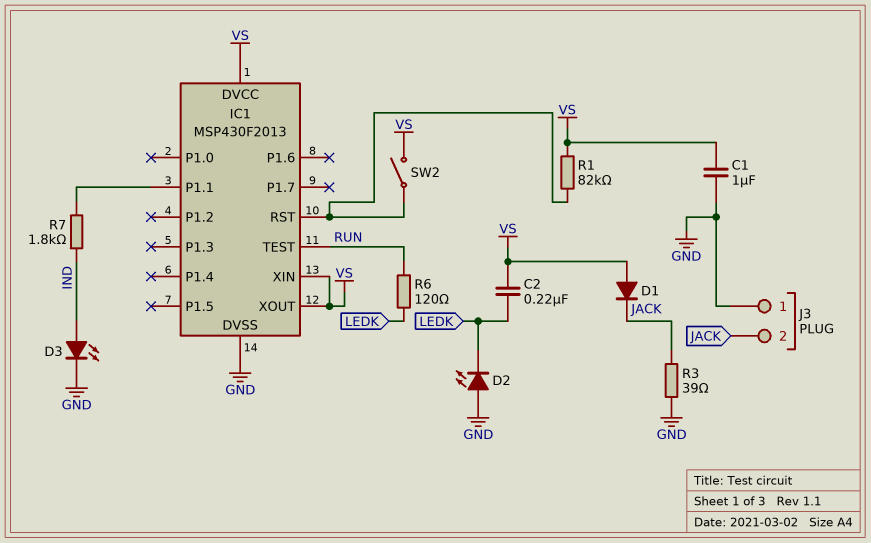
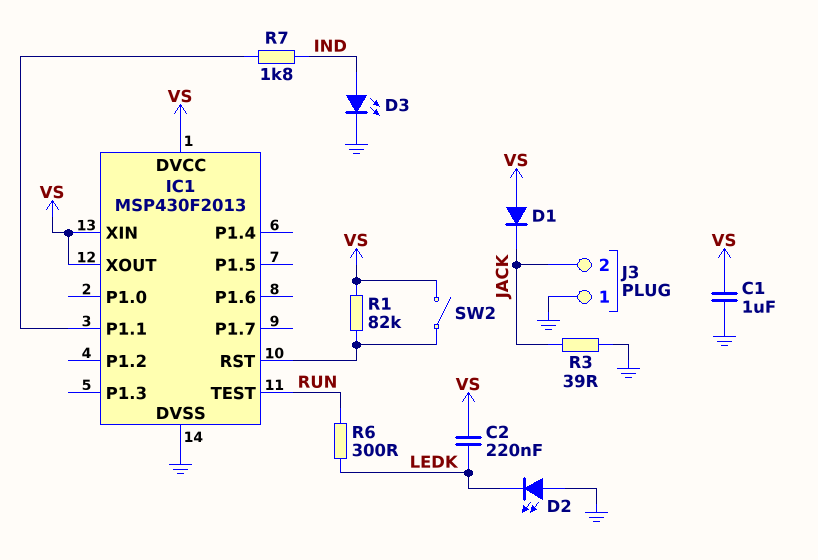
R6: 120 (LEDK, RUN) -> 300 (LEDK, RUN)

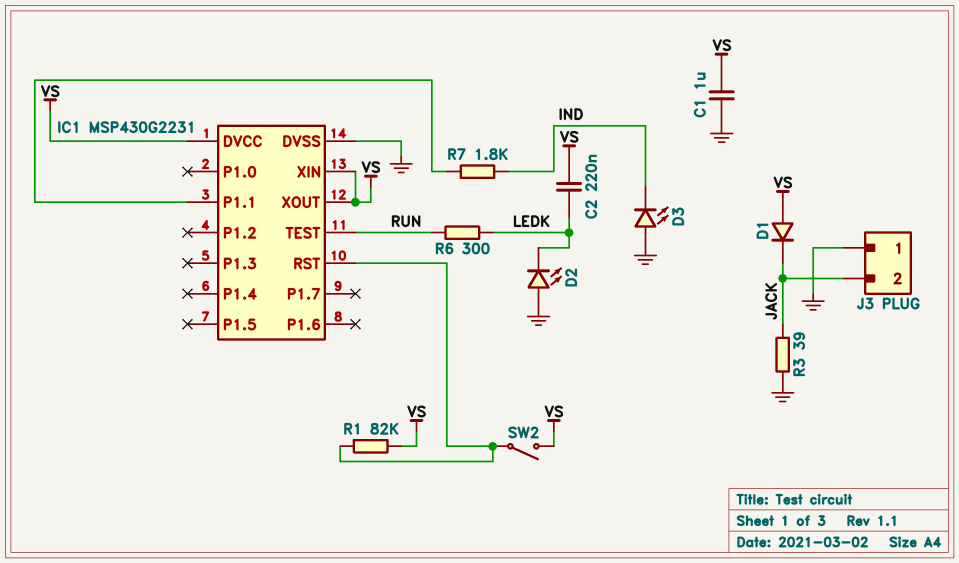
D3: LED (A IND, K GND) -> LED (A GND, K IND)
IC1: MSP430F2013 -> MSP430G2231

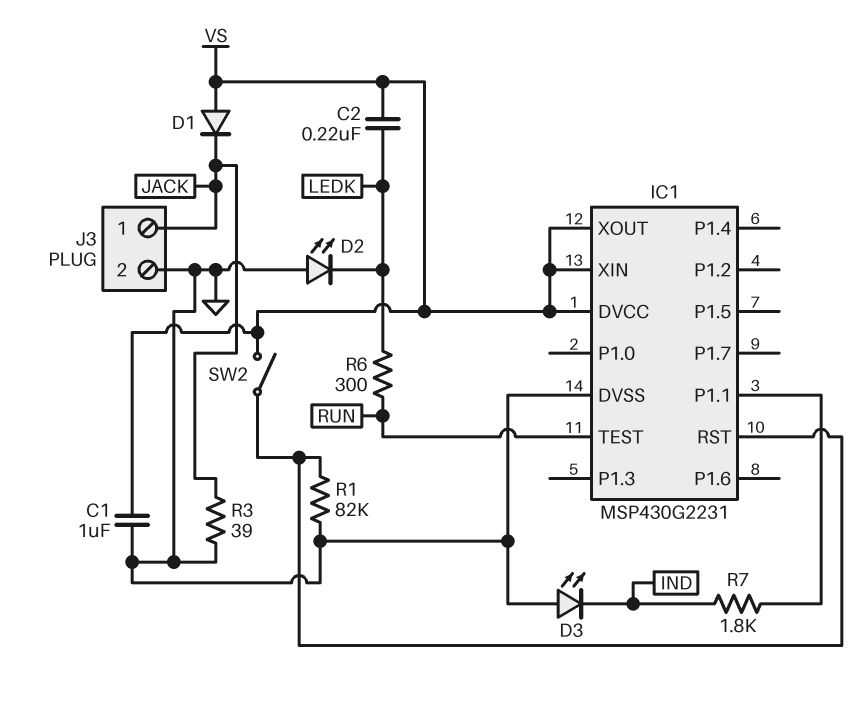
J3 pin 1: GND -> JACK
J3 pin 2: JACK -> GND
R1: 82k (IC1/RST, VS) -> 82k (GND, IC1/RST)

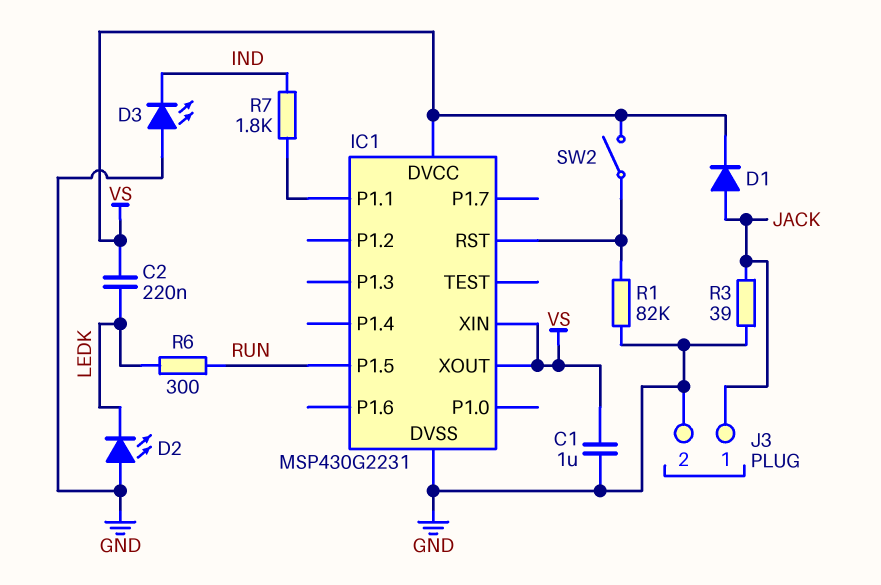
D1: diode (A VS, K JACK) -> diode (A JACK, K VS)
IC1 pin P1.5: none -> RUN
IC1 pin TEST: RUN -> none

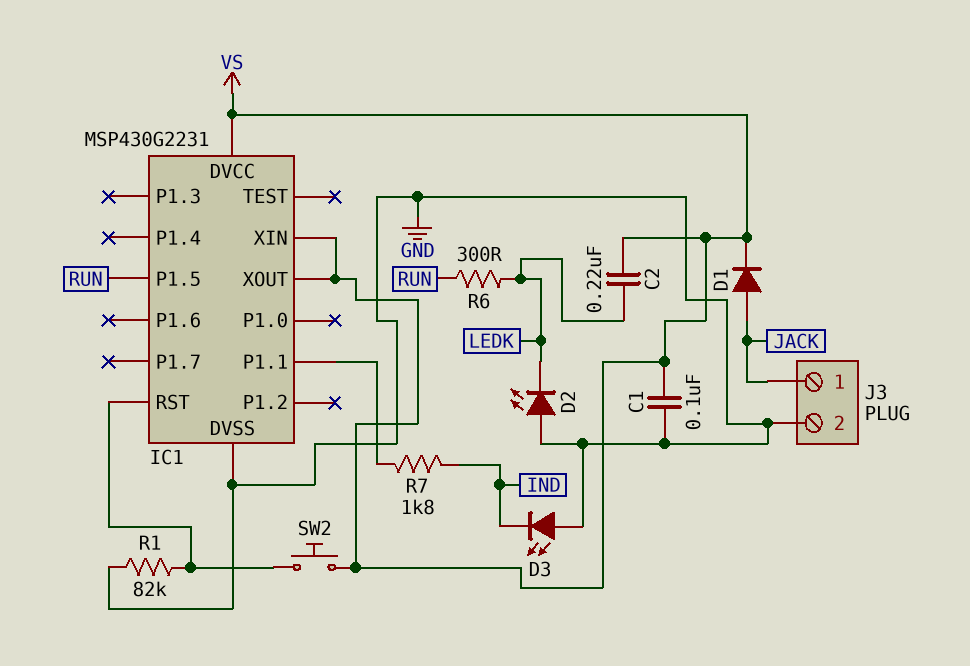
C1: 1uF (GND, VS) -> 100nF (GND, VS)
R3: 39 (GND, JACK) -> none
SW2: switch (IC1/RST, VS) -> button (IC1/RST, VS)

